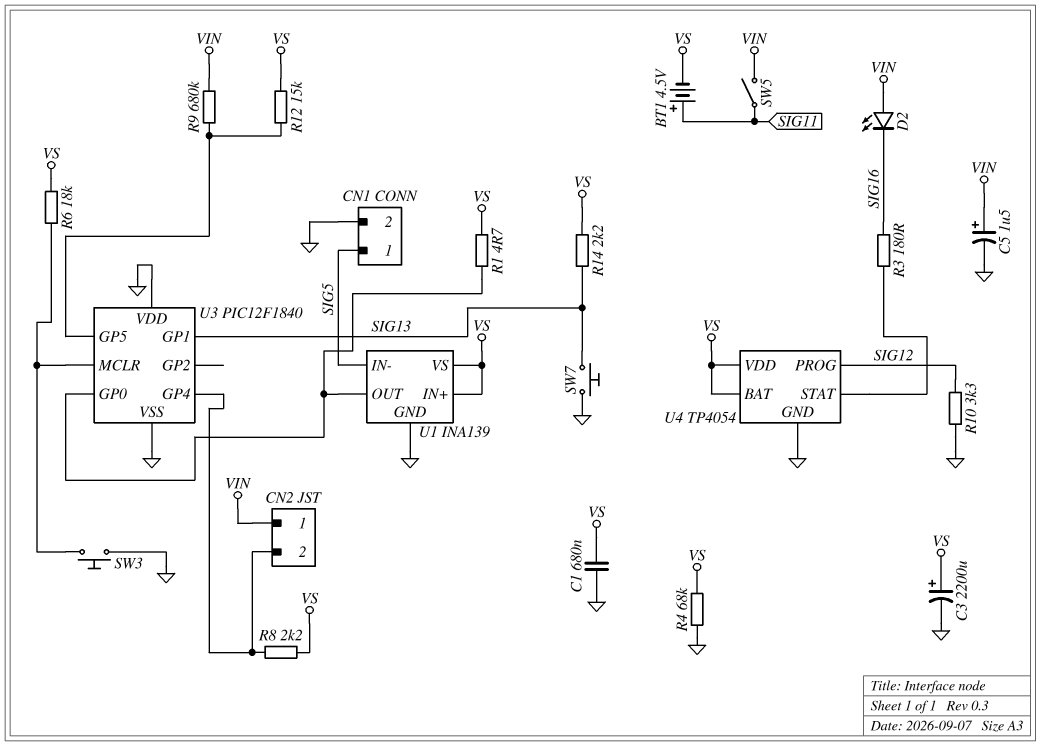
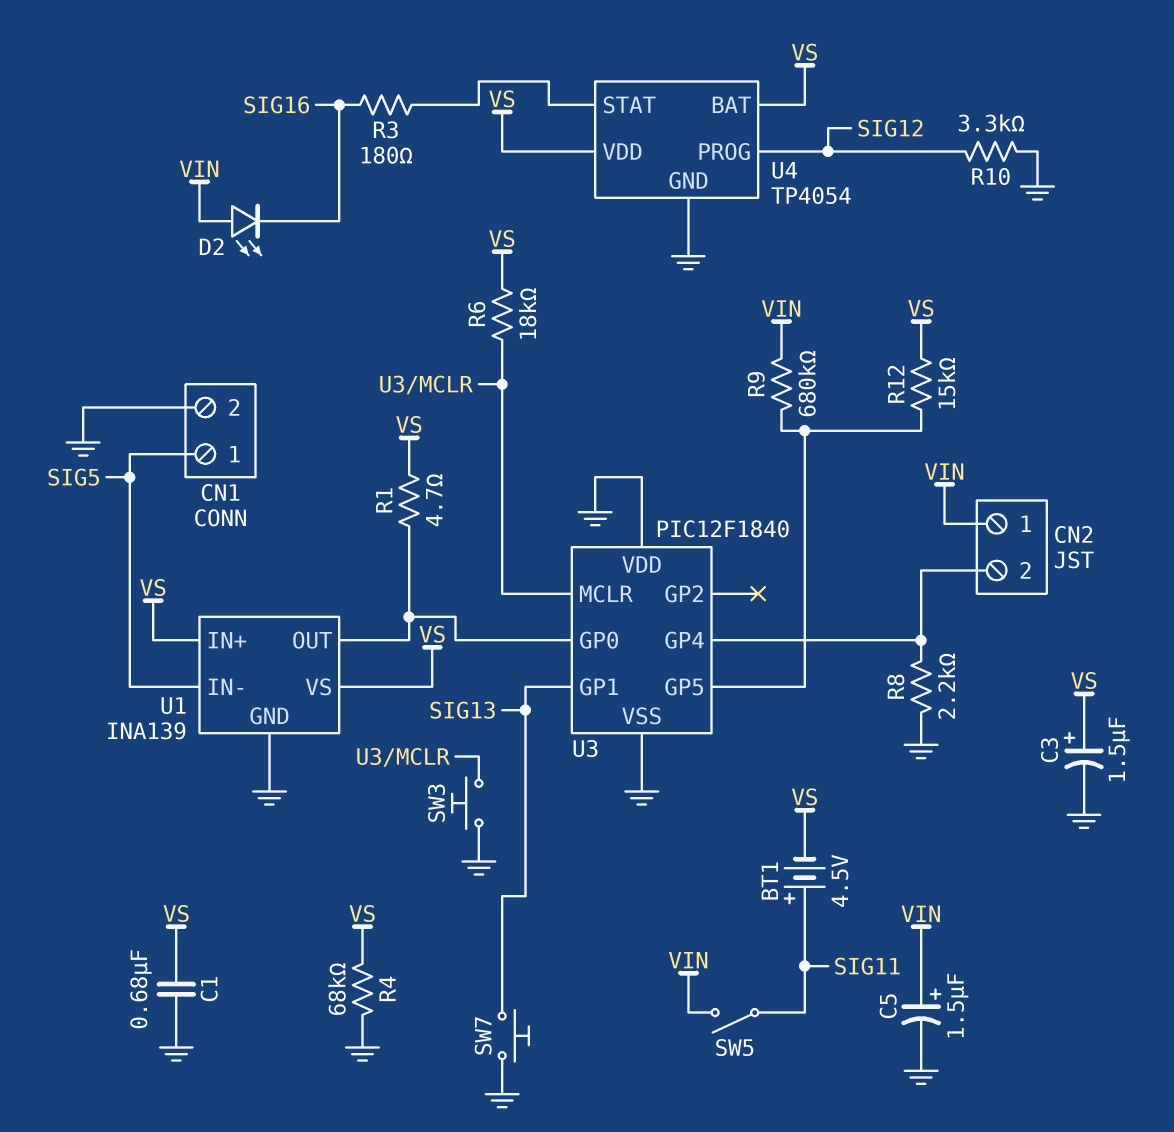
C3: 2200uF (plus VS, minus GND) -> 1.5uF (plus VS, minus GND)
R8: 2.2k (CN2/2, VS) -> 2.2k (CN2/2, GND)
R14: 2.2k (SIG13, VS) -> none

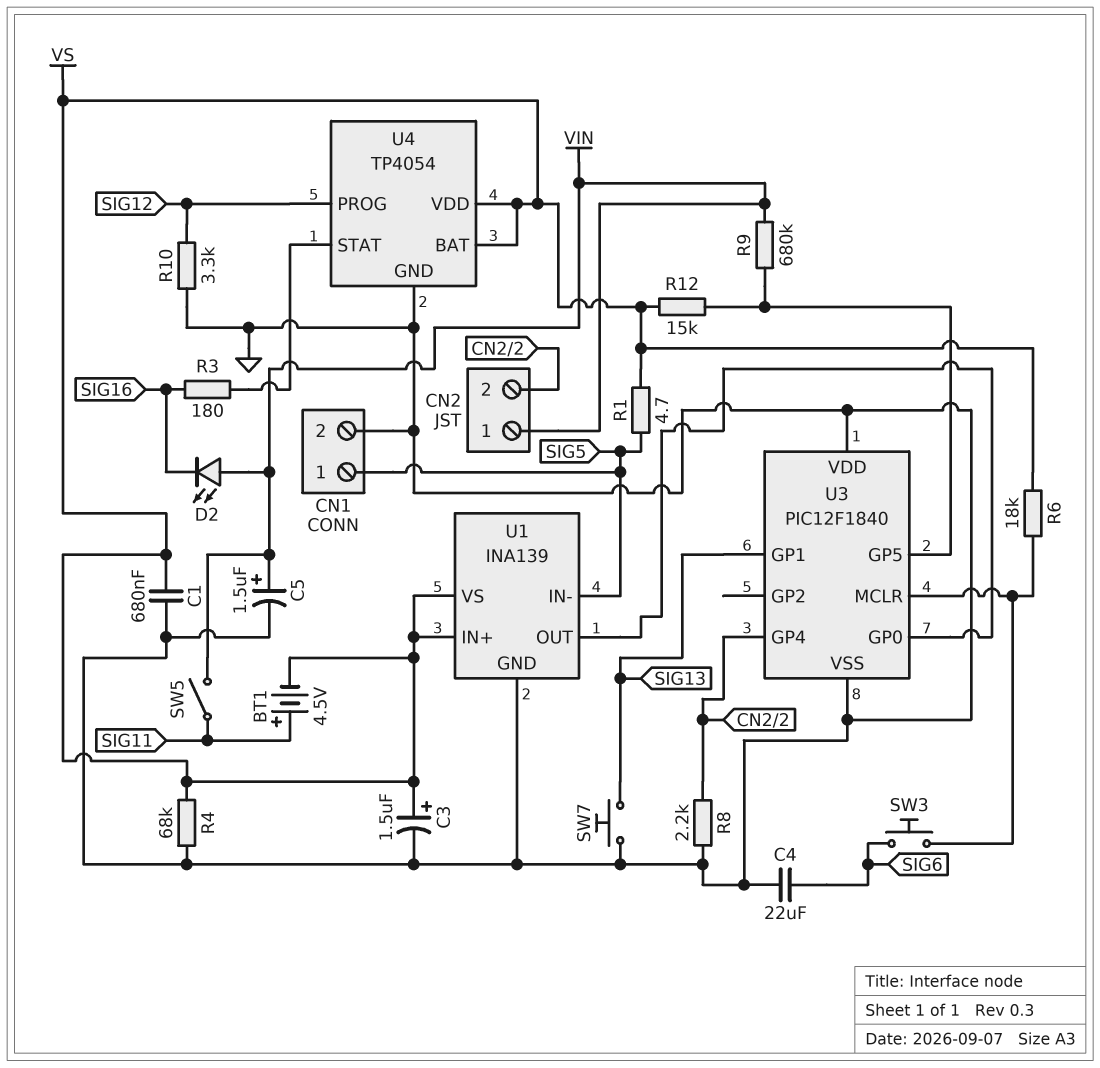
C4: none -> 22uF (GND, SIG6)
R1: 4.7 (U1/OUT, VS) -> 4.7 (SIG5, VS)
SW3: button (GND, U3/MCLR) -> button (SIG6, U3/MCLR)

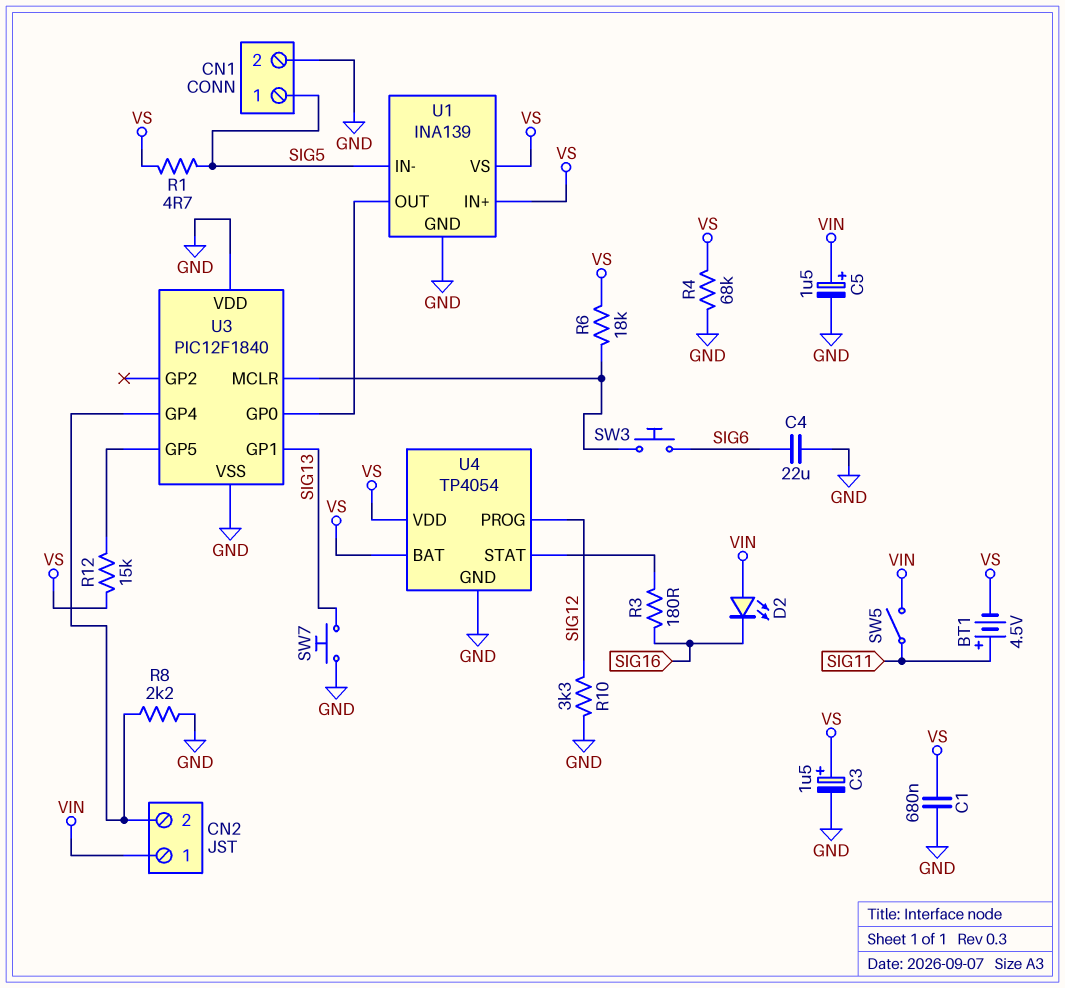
R9: 680k (U3/GP5, VIN) -> none

